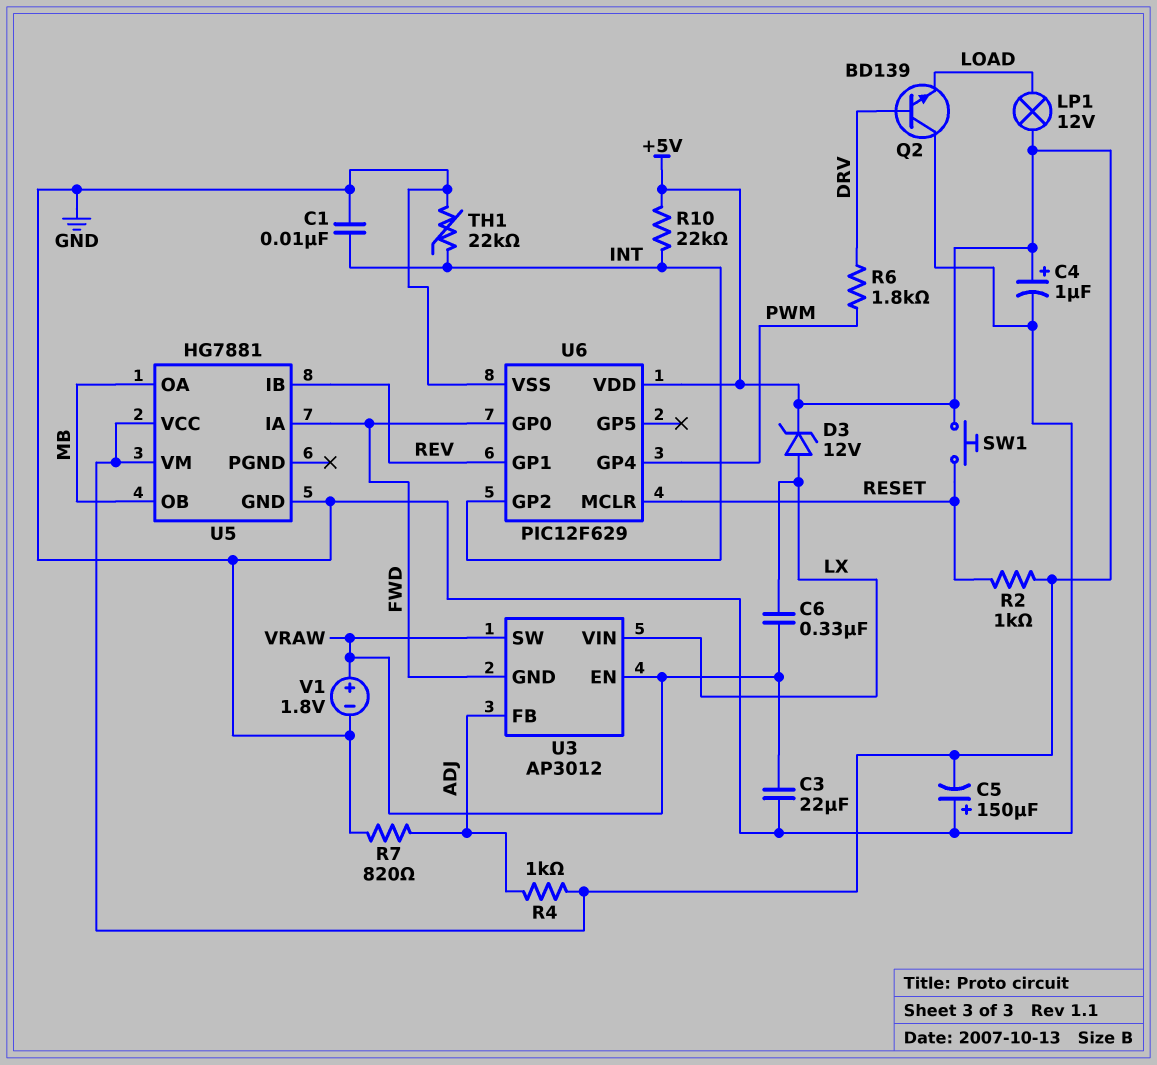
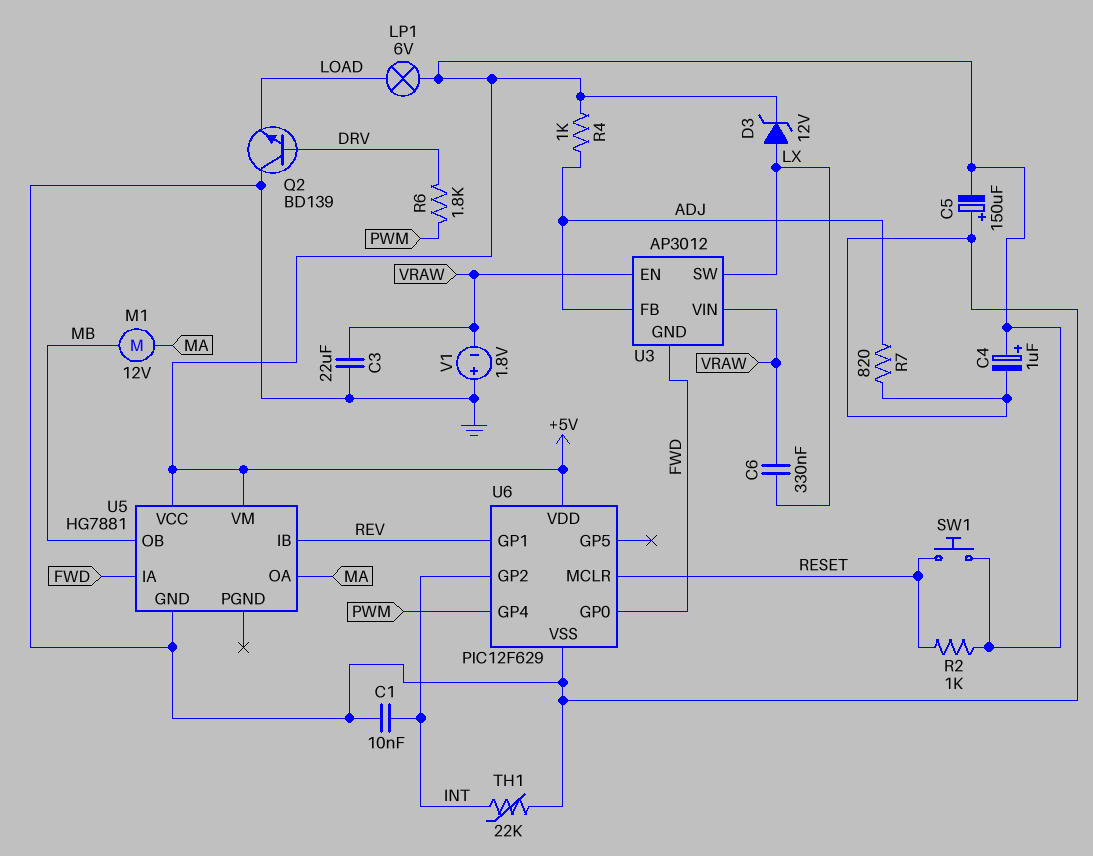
LP1: lamp 12V (+5V, LOAD) -> lamp 6V (+5V, LOAD)
M1: none -> motor 12V (MA, MB)
R10: 22k (+5V, INT) -> none
U3 pin SW: VRAW -> LX
U3 pin VIN: LX -> VRAW
U5 pin OA: MB -> MA
V1: 1.8V (plus VRAW, minus GND) -> 1.8V (plus GND, minus VRAW)

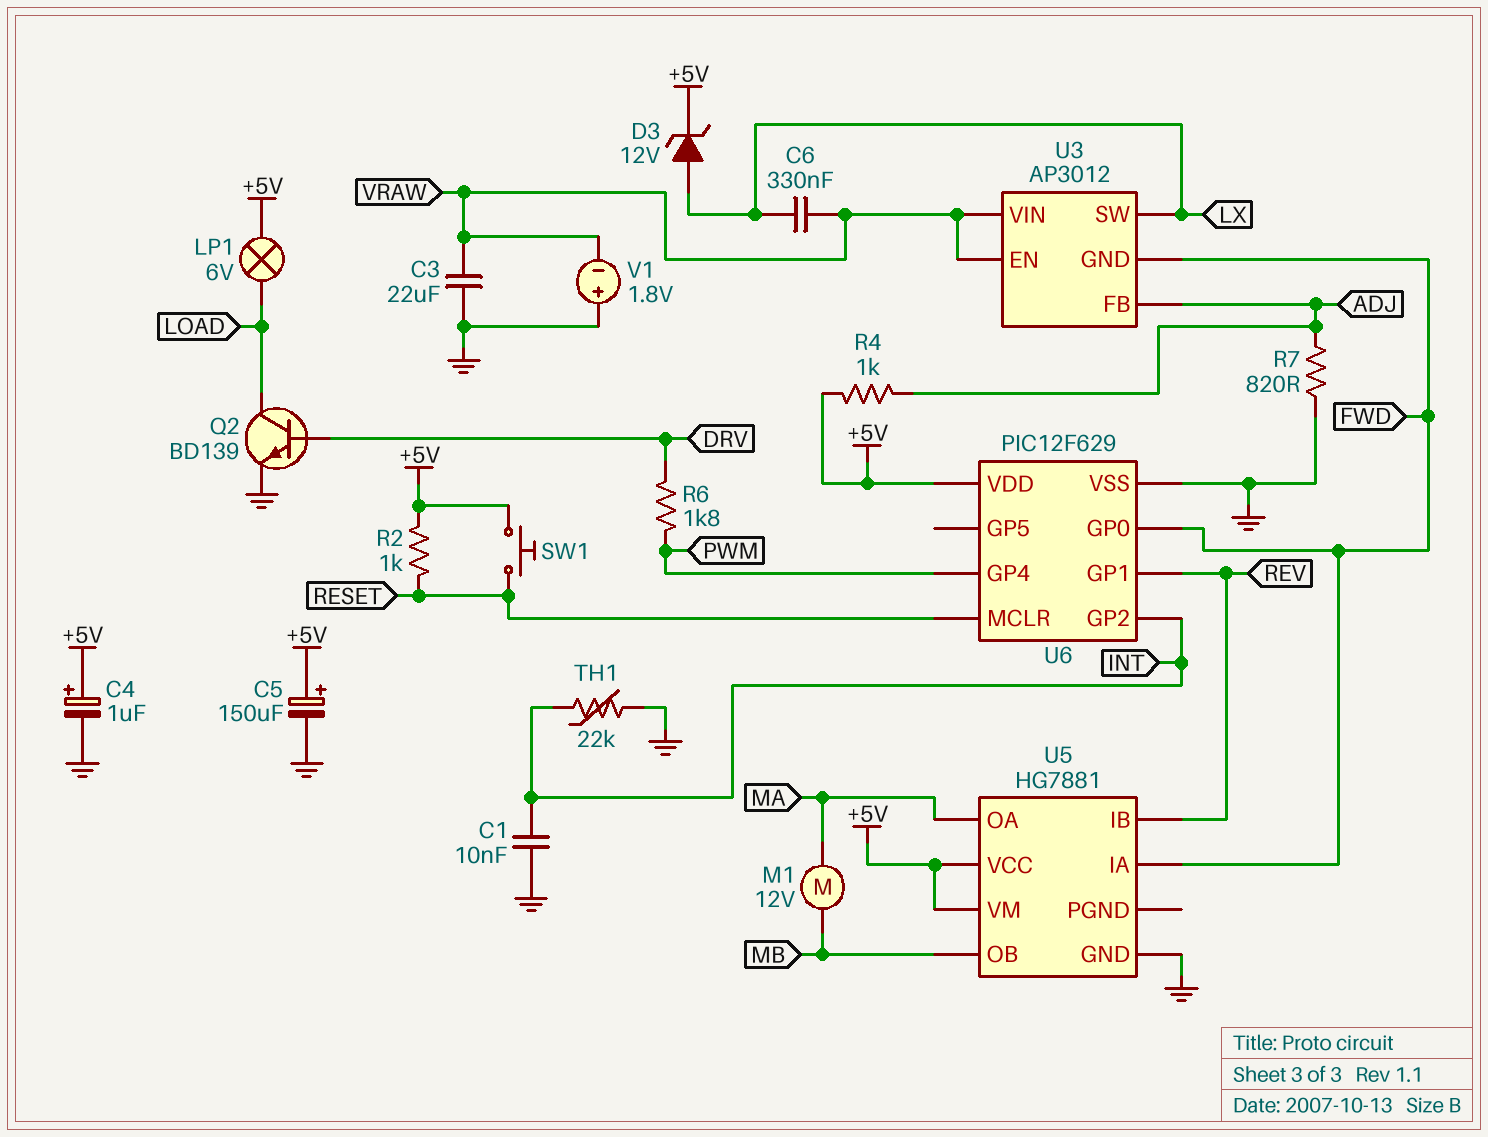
C5: 150uF (plus GND, minus +5V) -> 150uF (plus +5V, minus GND)
Q2: NPN BD139 (B DRV, C GND, E LOAD) -> NPN BD139 (B DRV, C LOAD, E GND)

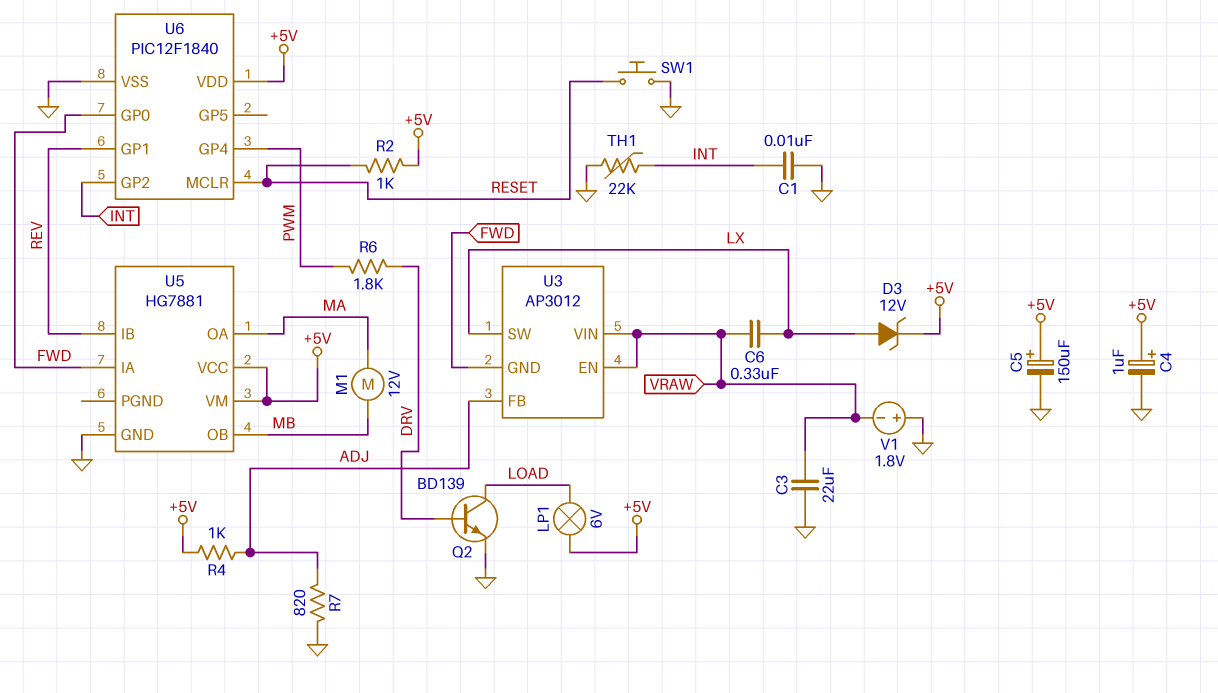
SW1: button (+5V, RESET) -> button (GND, RESET)
U6: PIC12F629 -> PIC12F1840

